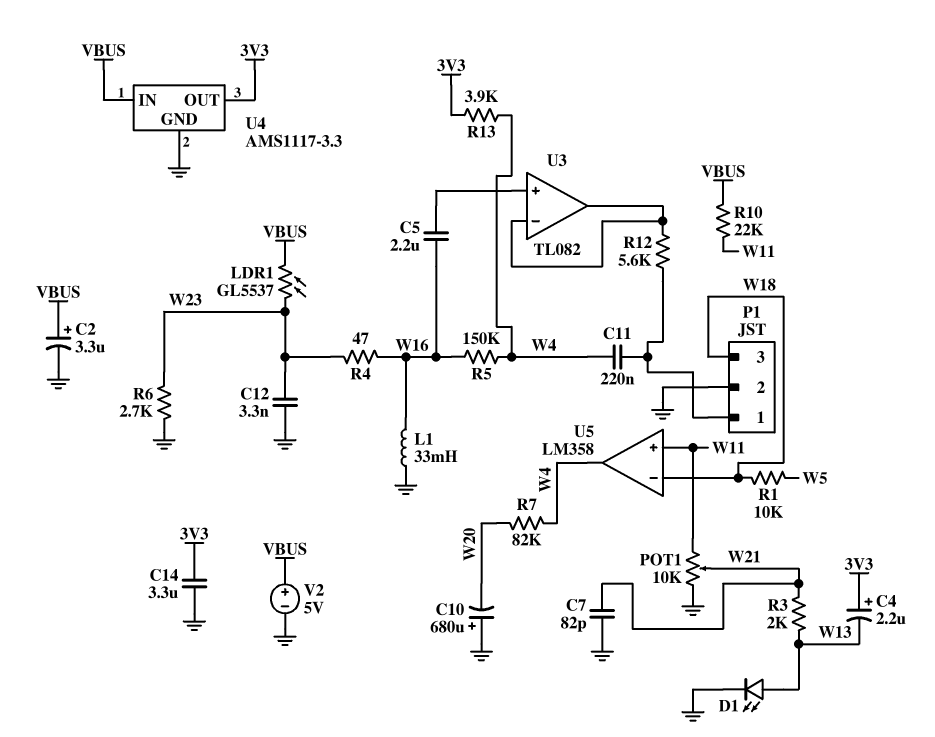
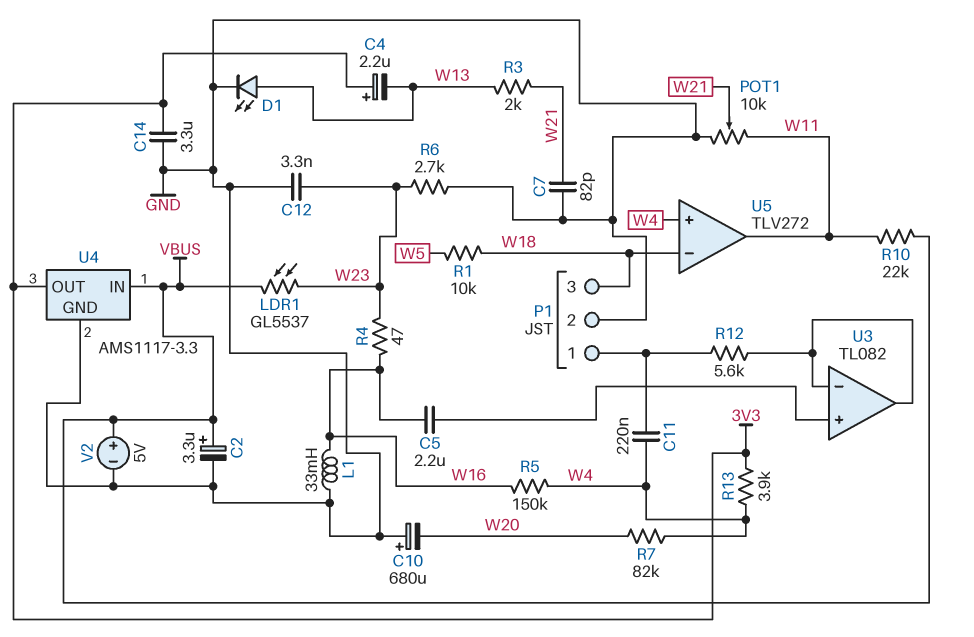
U5: LM358 -> TLV272
U5 pin in+: W11 -> W4
U5 pin out: W4 -> W11

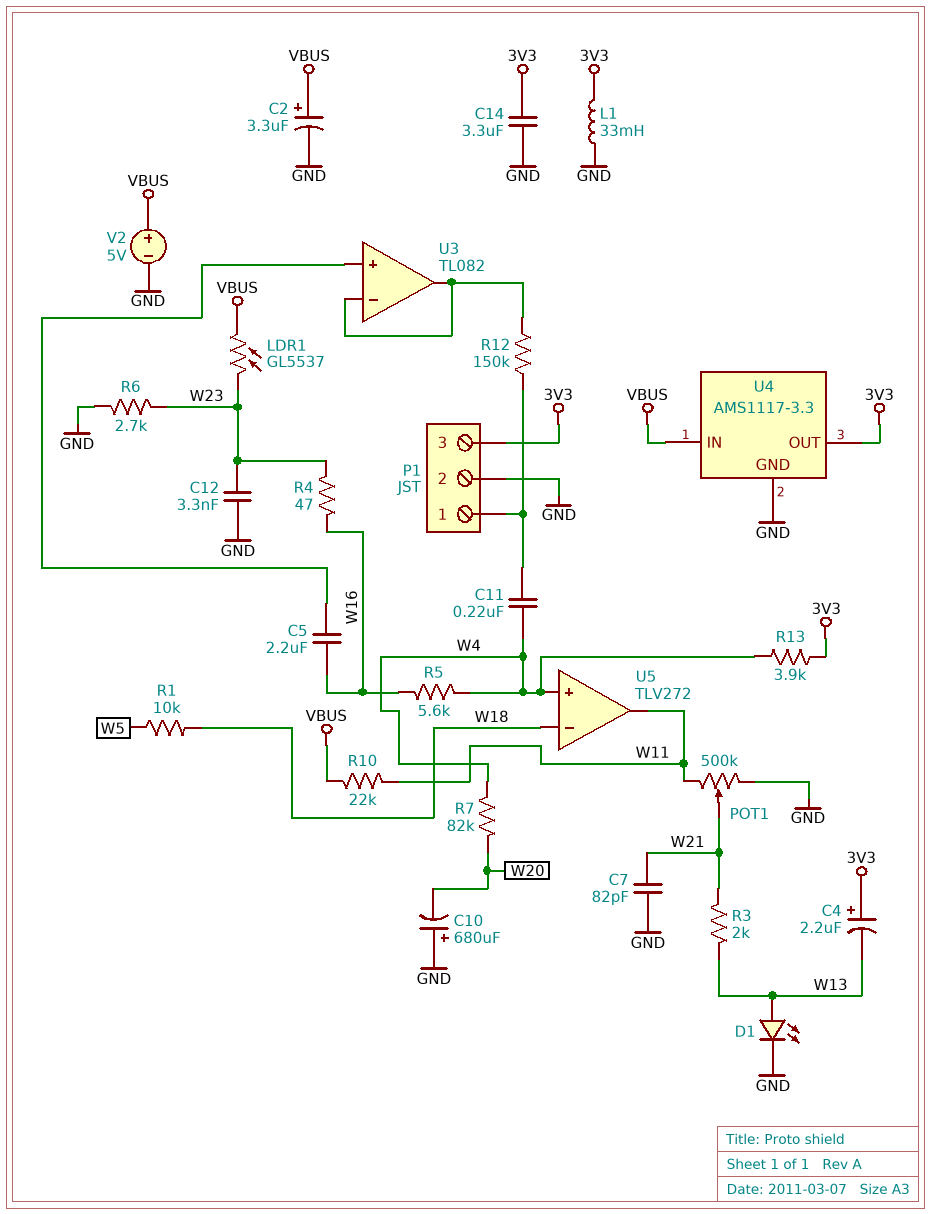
L1: 33mH (GND, W16) -> 33mH (3V3, GND)
P1 pin 3: W18 -> 3V3
POT1: 10k (GND, W11, wiper W21) -> 500k (GND, W11, wiper W21)
R5: 150k (W4, W16) -> 5.6k (W4, W16)
R12: 5.6k (P1/1, U3/in-) -> 150k (P1/1, U3/in-)

